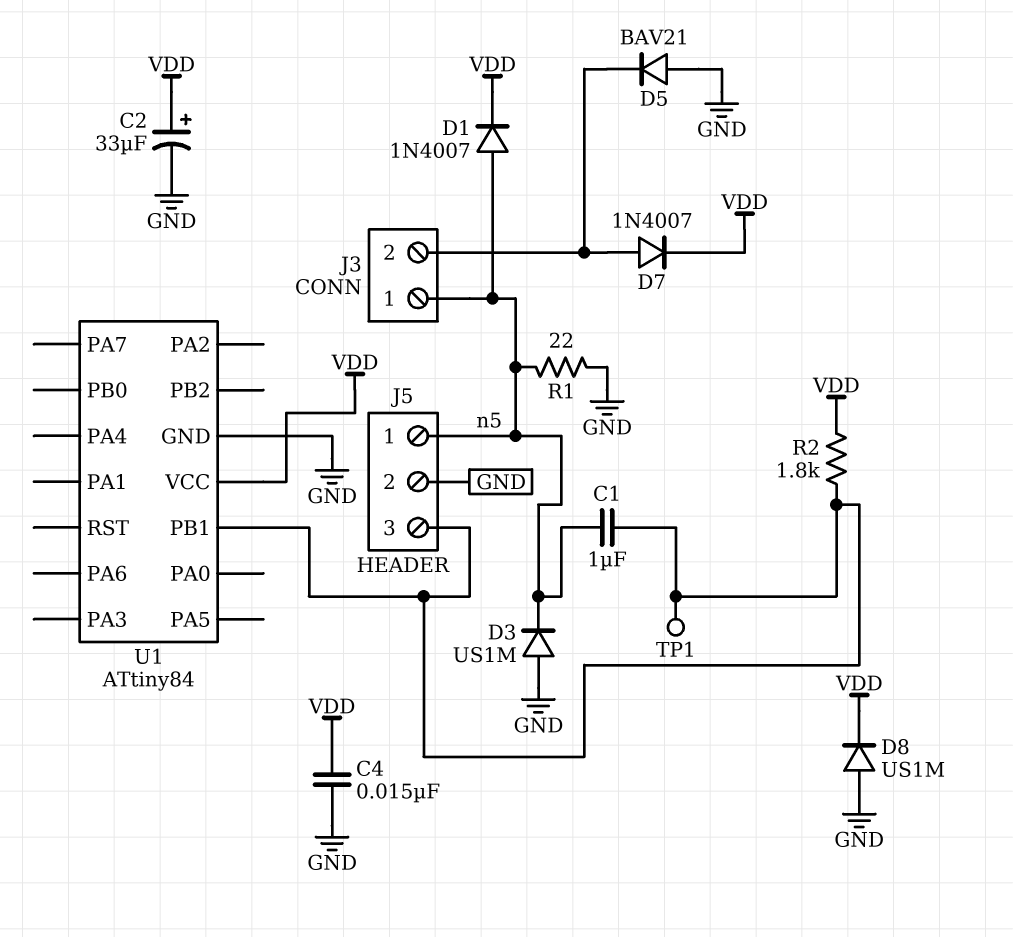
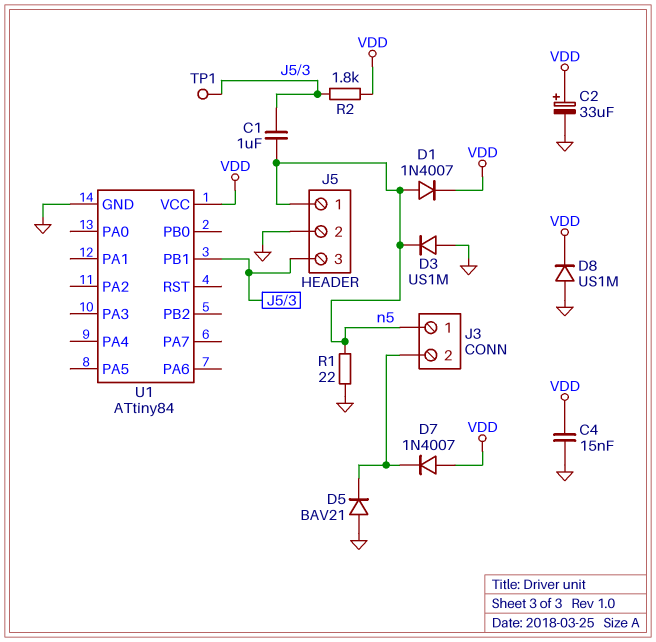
D7: diode 1N4007 (A J3/2, K VDD) -> diode 1N4007 (A VDD, K J3/2)

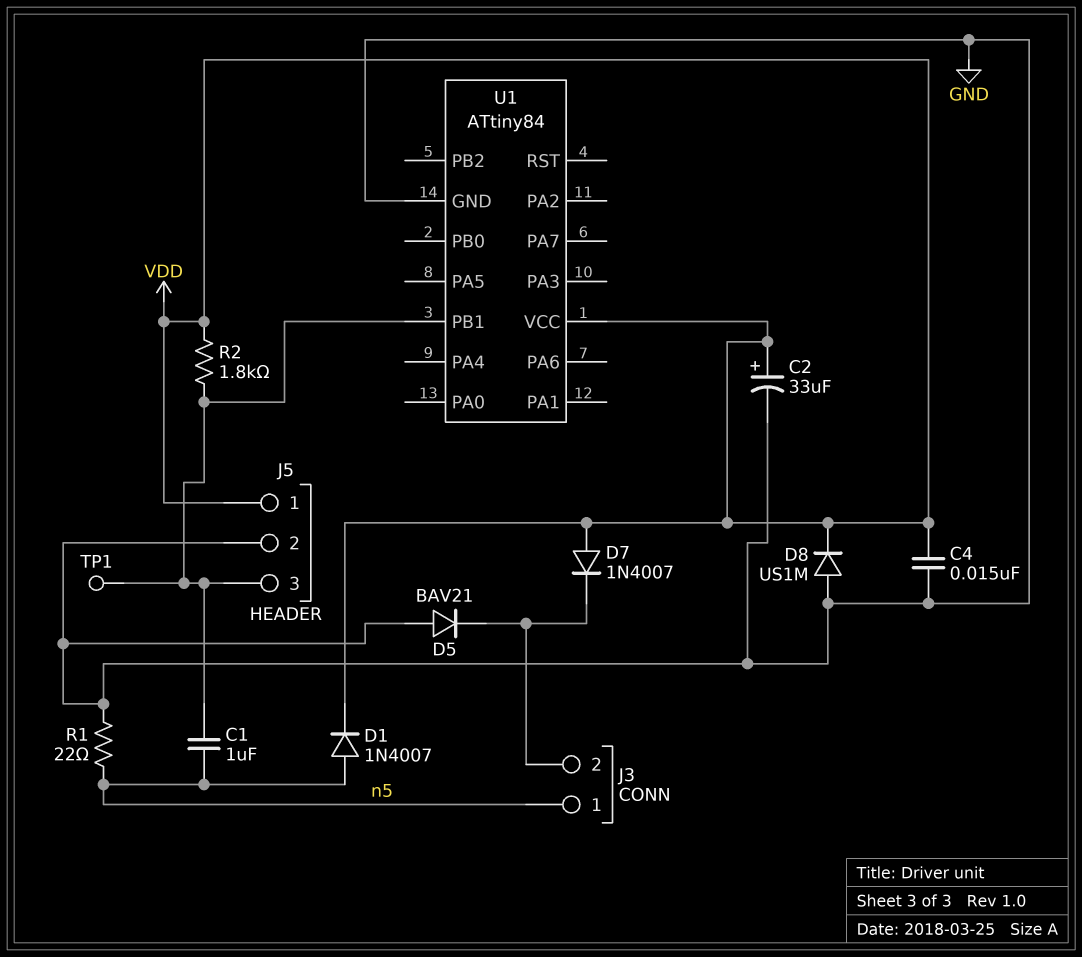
D3: diode US1M (A GND, K n5) -> none
J5 pin 1: n5 -> VDD

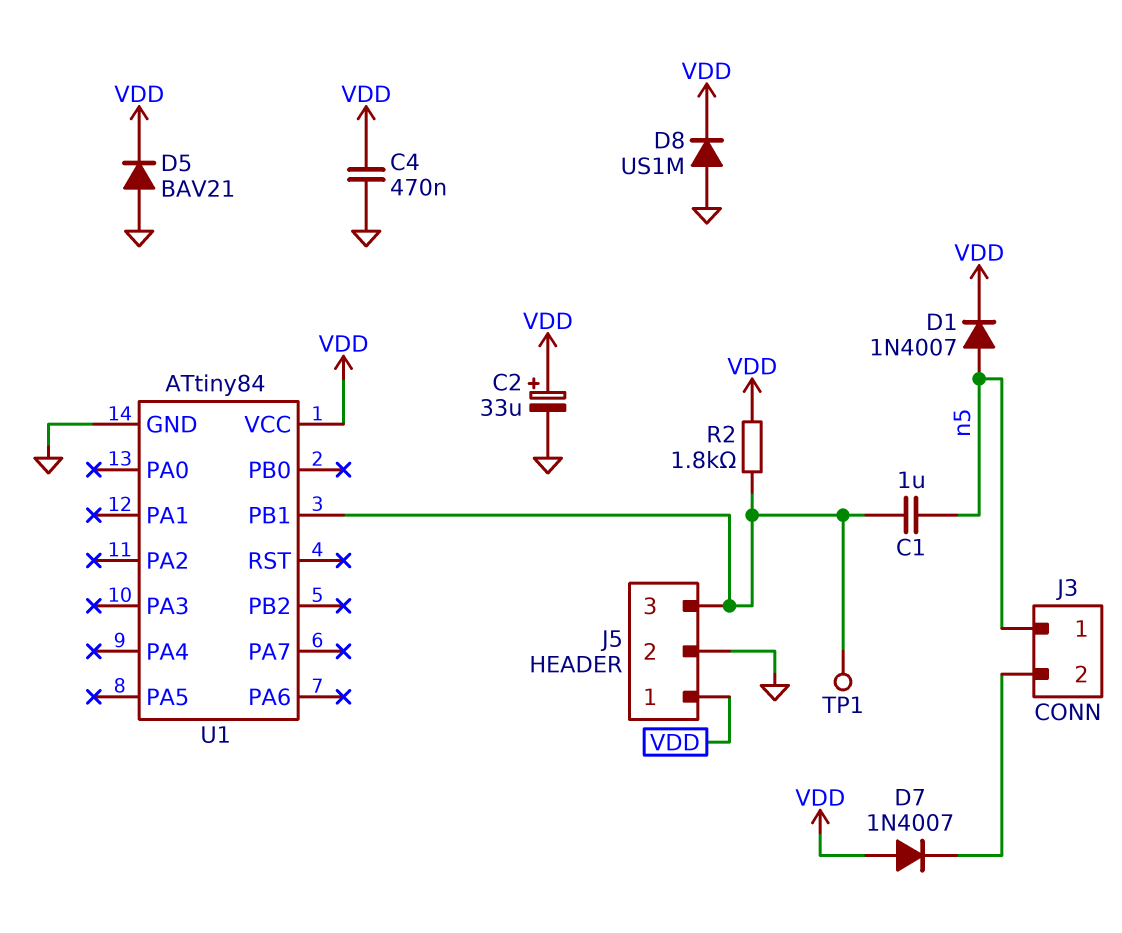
C4: 15nF (GND, VDD) -> 470nF (GND, VDD)
D5: diode BAV21 (A GND, K J3/2) -> diode BAV21 (A GND, K VDD)
R1: 22 (GND, n5) -> none

